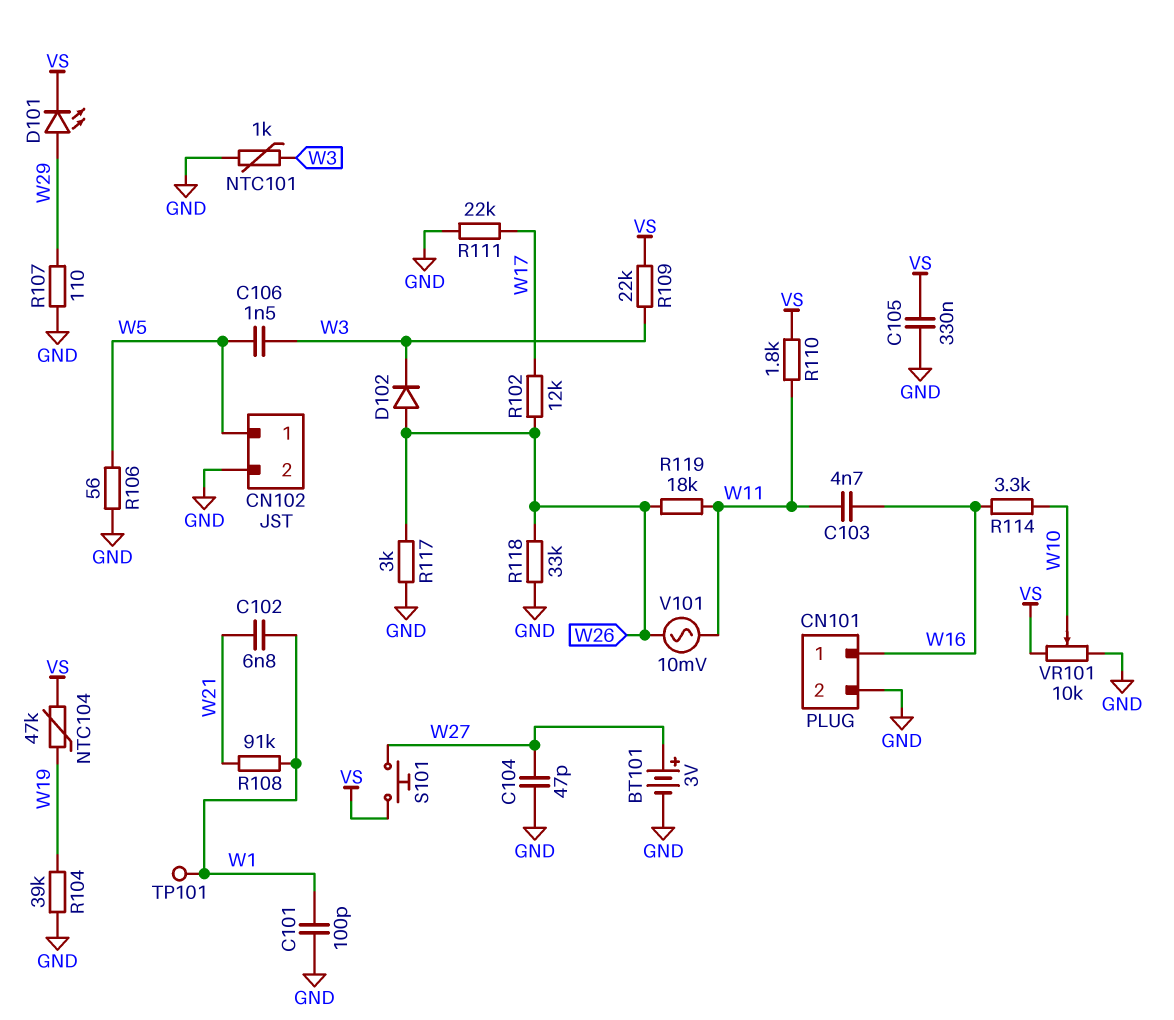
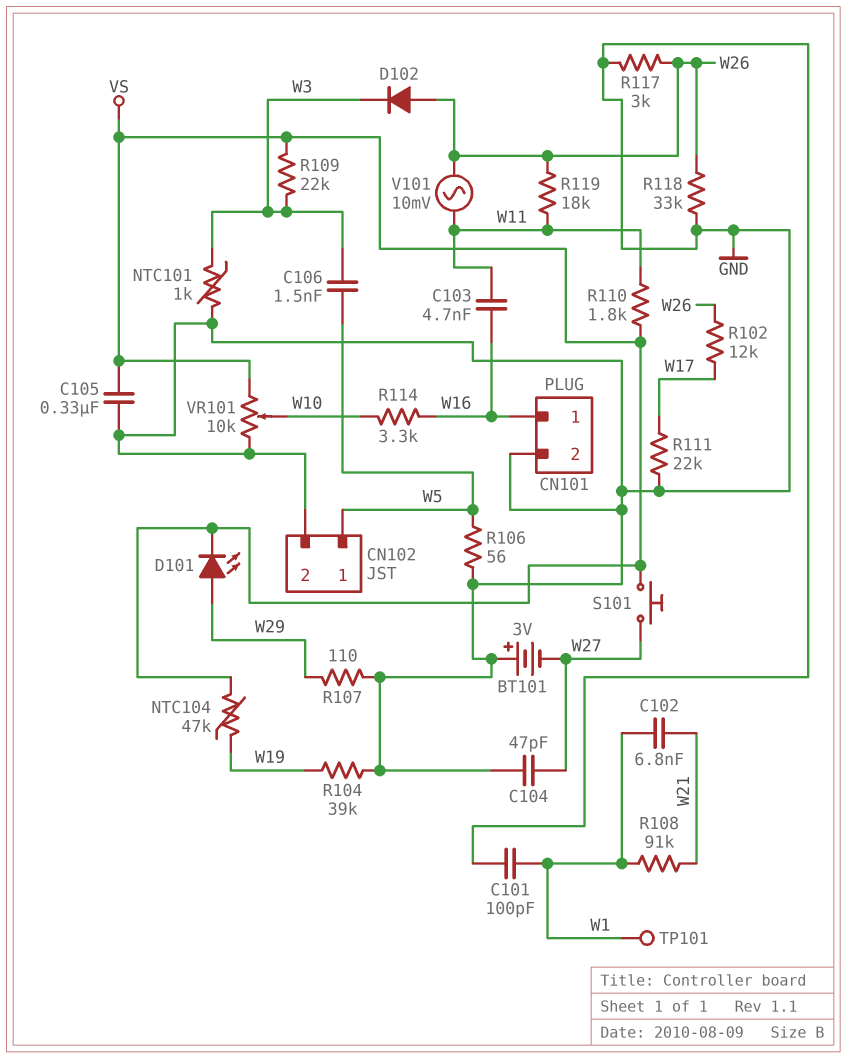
BT101: 3V (plus W27, minus GND) -> 3V (plus GND, minus W27)

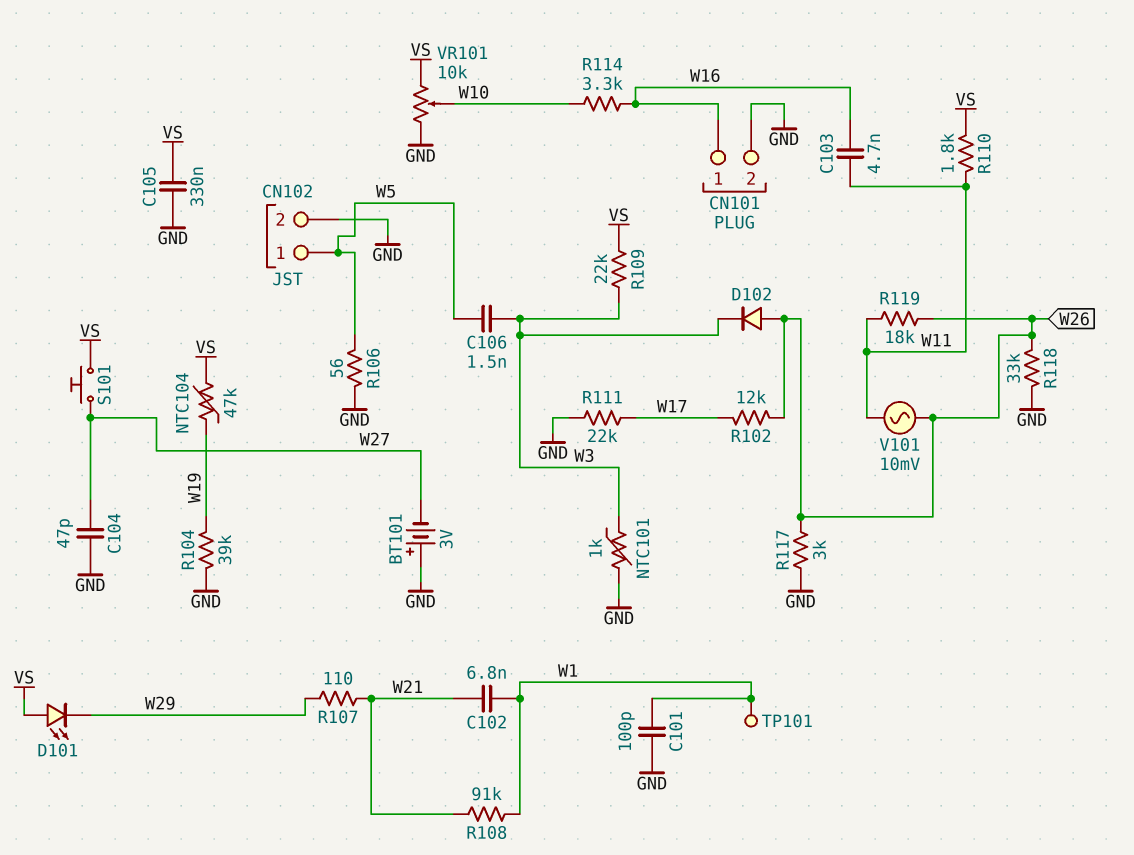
D101: LED (A W29, K VS) -> LED (A VS, K W29)
R107: 110 (GND, W29) -> 110 (W21, W29)

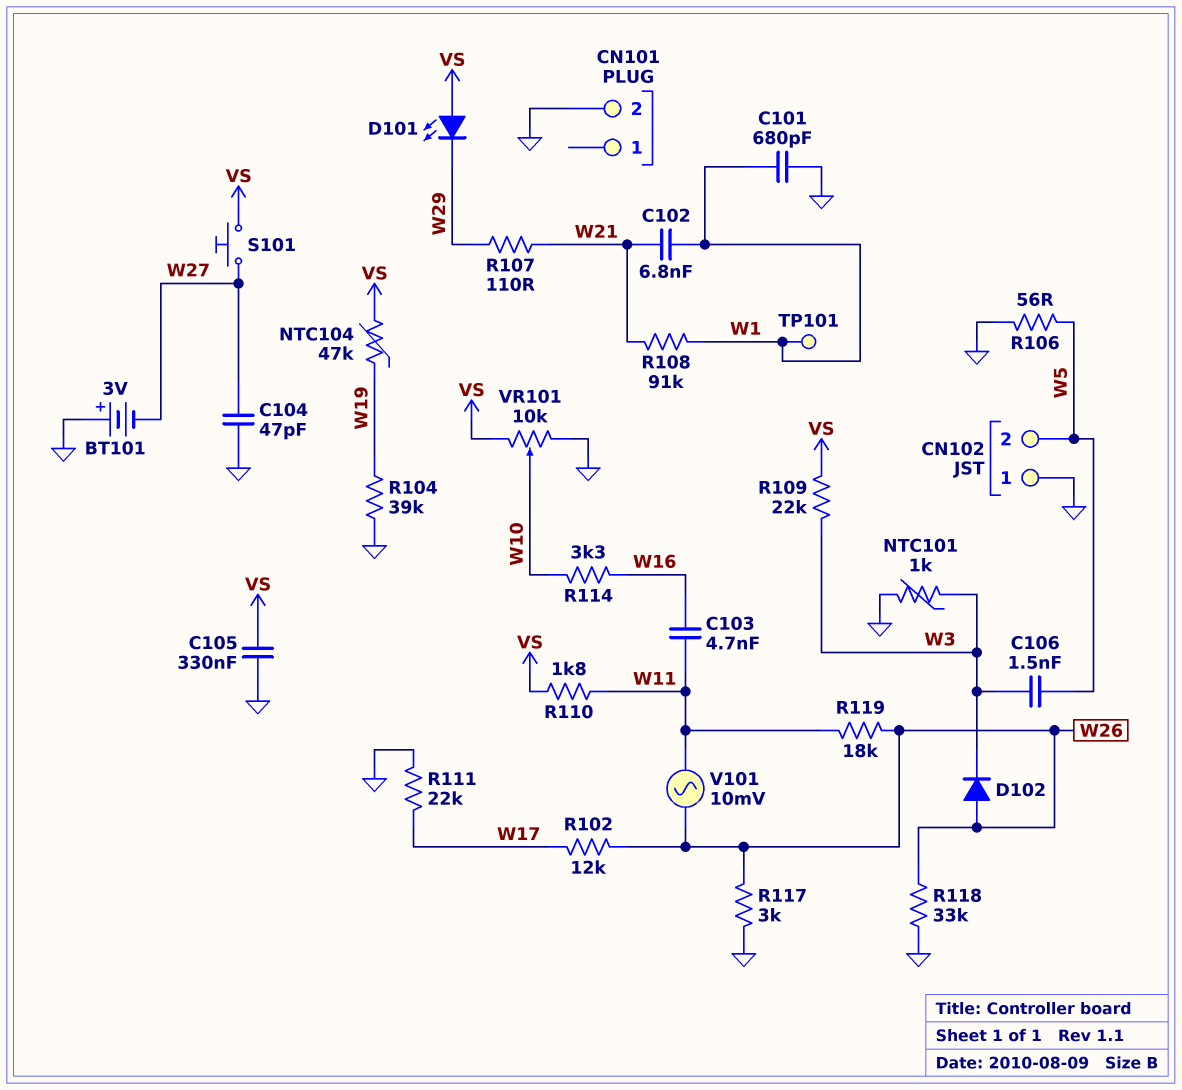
C101: 100pF (GND, W1) -> 680pF (GND, W1)
CN101 pin 1: W16 -> none
CN102 pin 1: W5 -> GND
CN102 pin 2: GND -> W5

